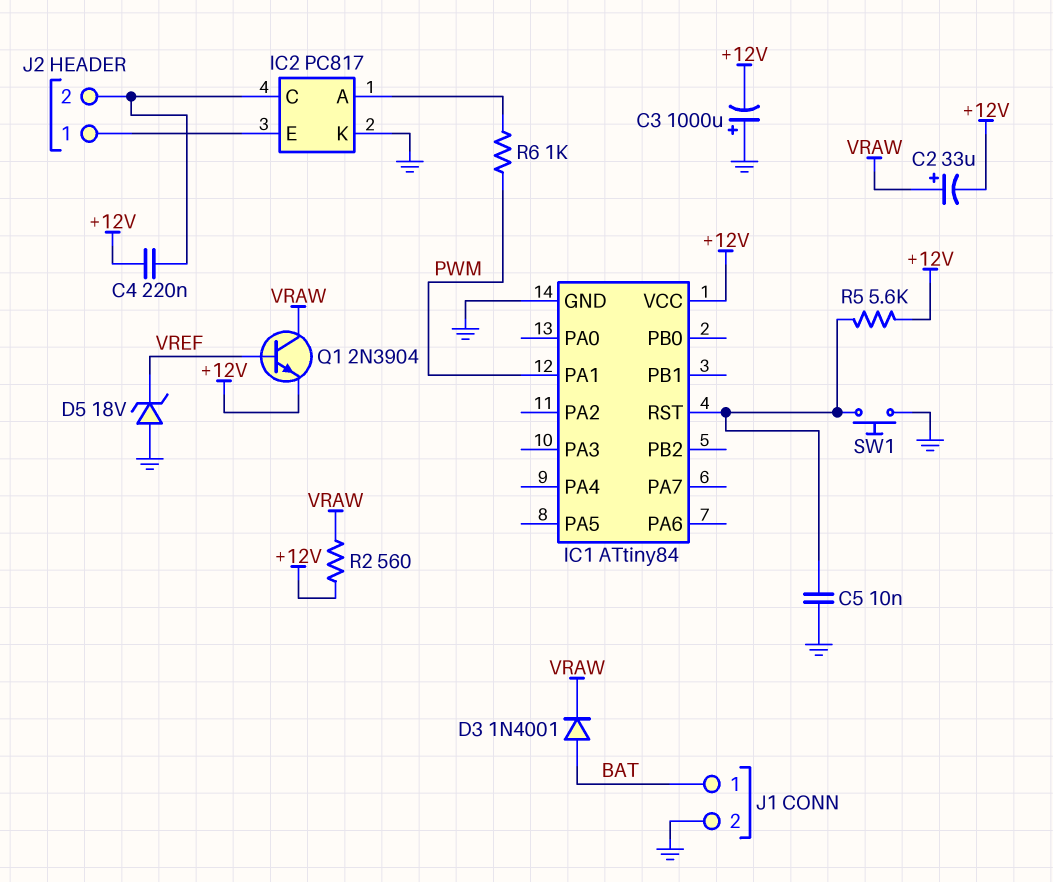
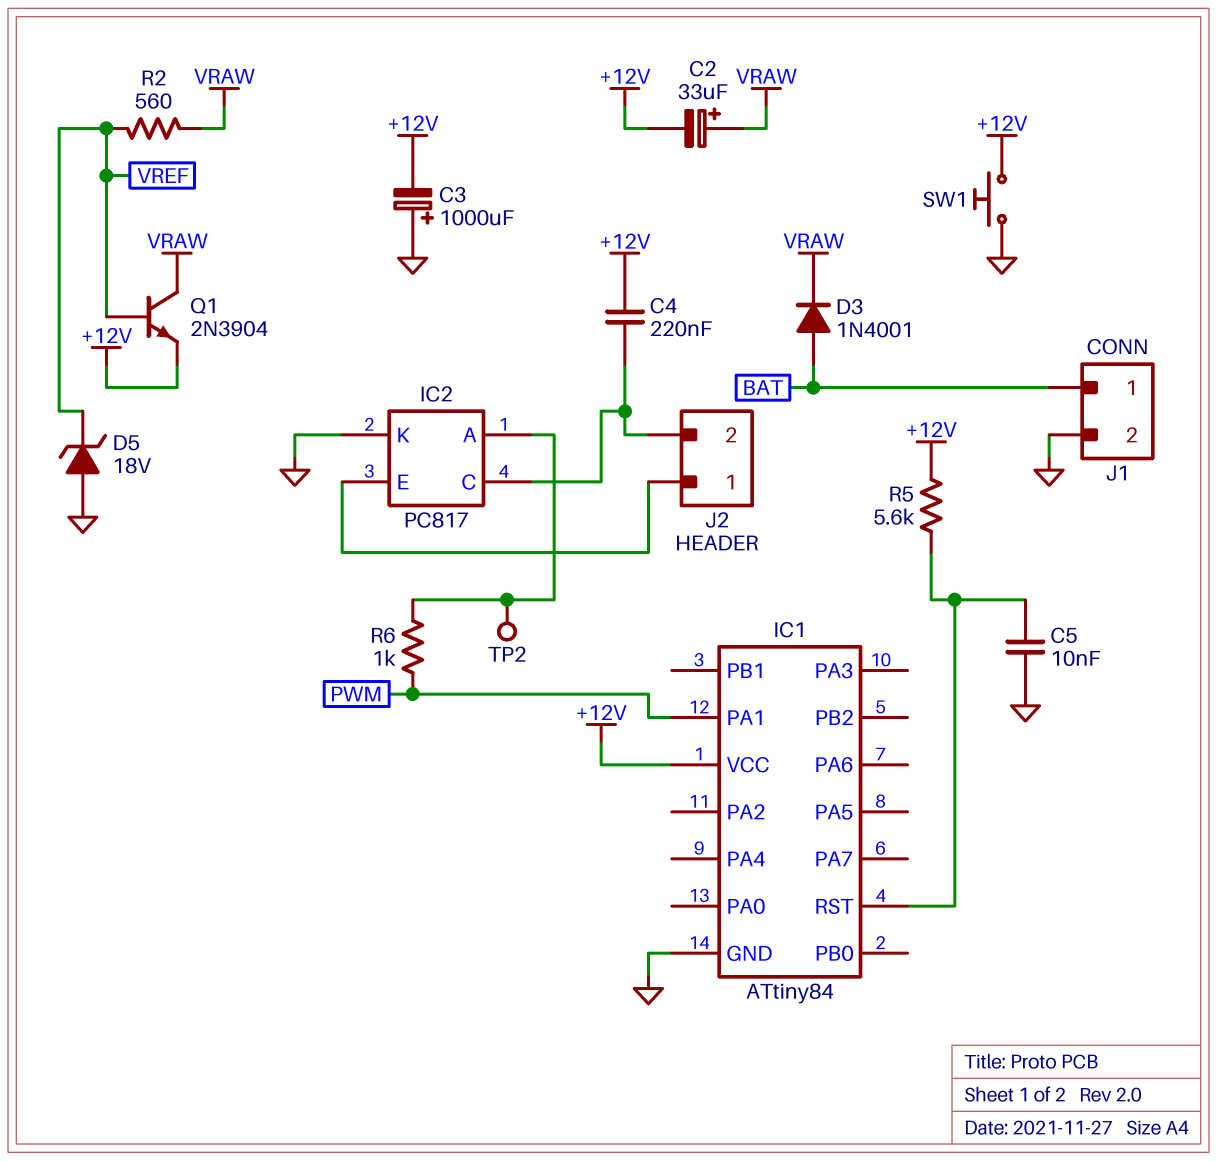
R2: 560 (+12V, VRAW) -> 560 (VRAW, VREF)
SW1: button (GND, IC1/RST) -> button (+12V, GND)
TP2: none -> test point (IC2/A)

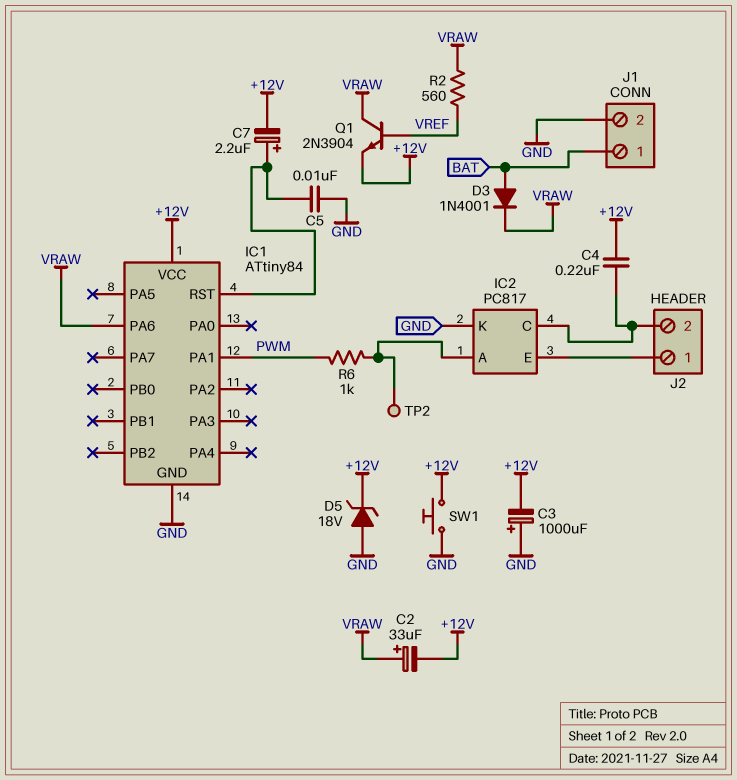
C7: none -> 2.2uF (plus IC1/RST, minus +12V)
D5: zener 18V (A GND, K VREF) -> zener 18V (A GND, K +12V)
IC1 pin PA6: none -> VRAW
R5: 5.6k (+12V, IC1/RST) -> none

